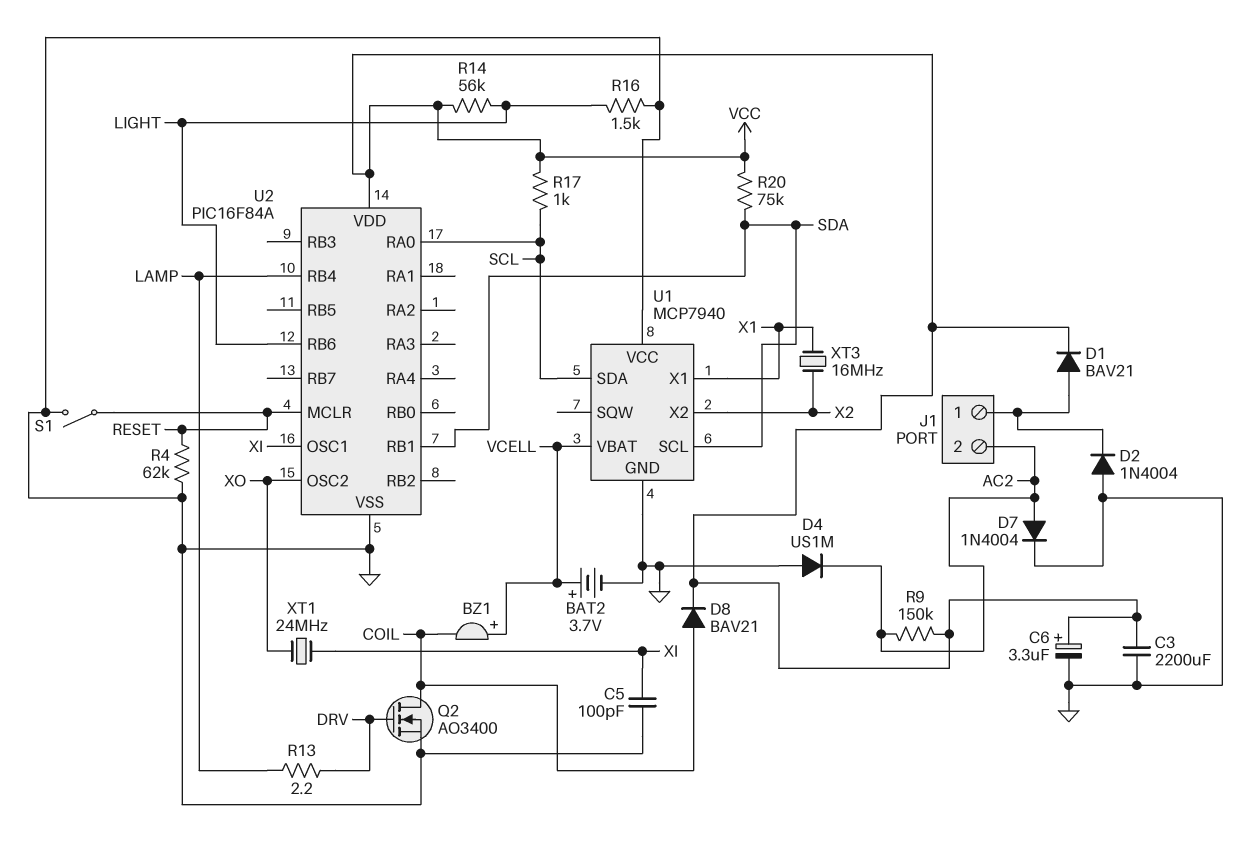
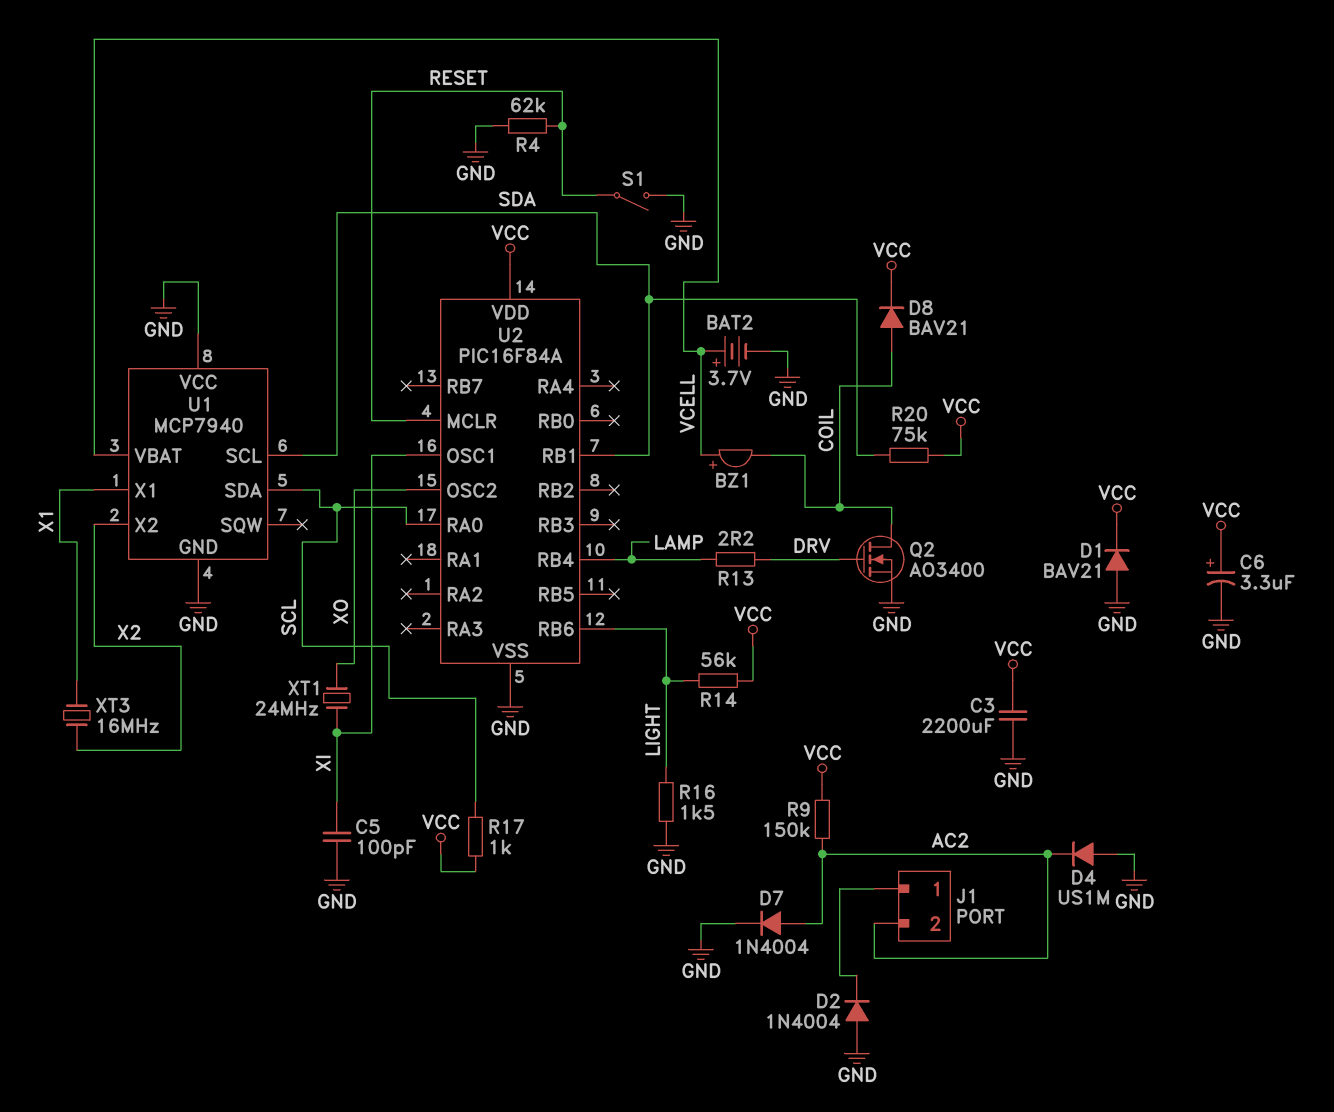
D1: diode BAV21 (A J1/1, K VCC) -> diode BAV21 (A GND, K VCC)

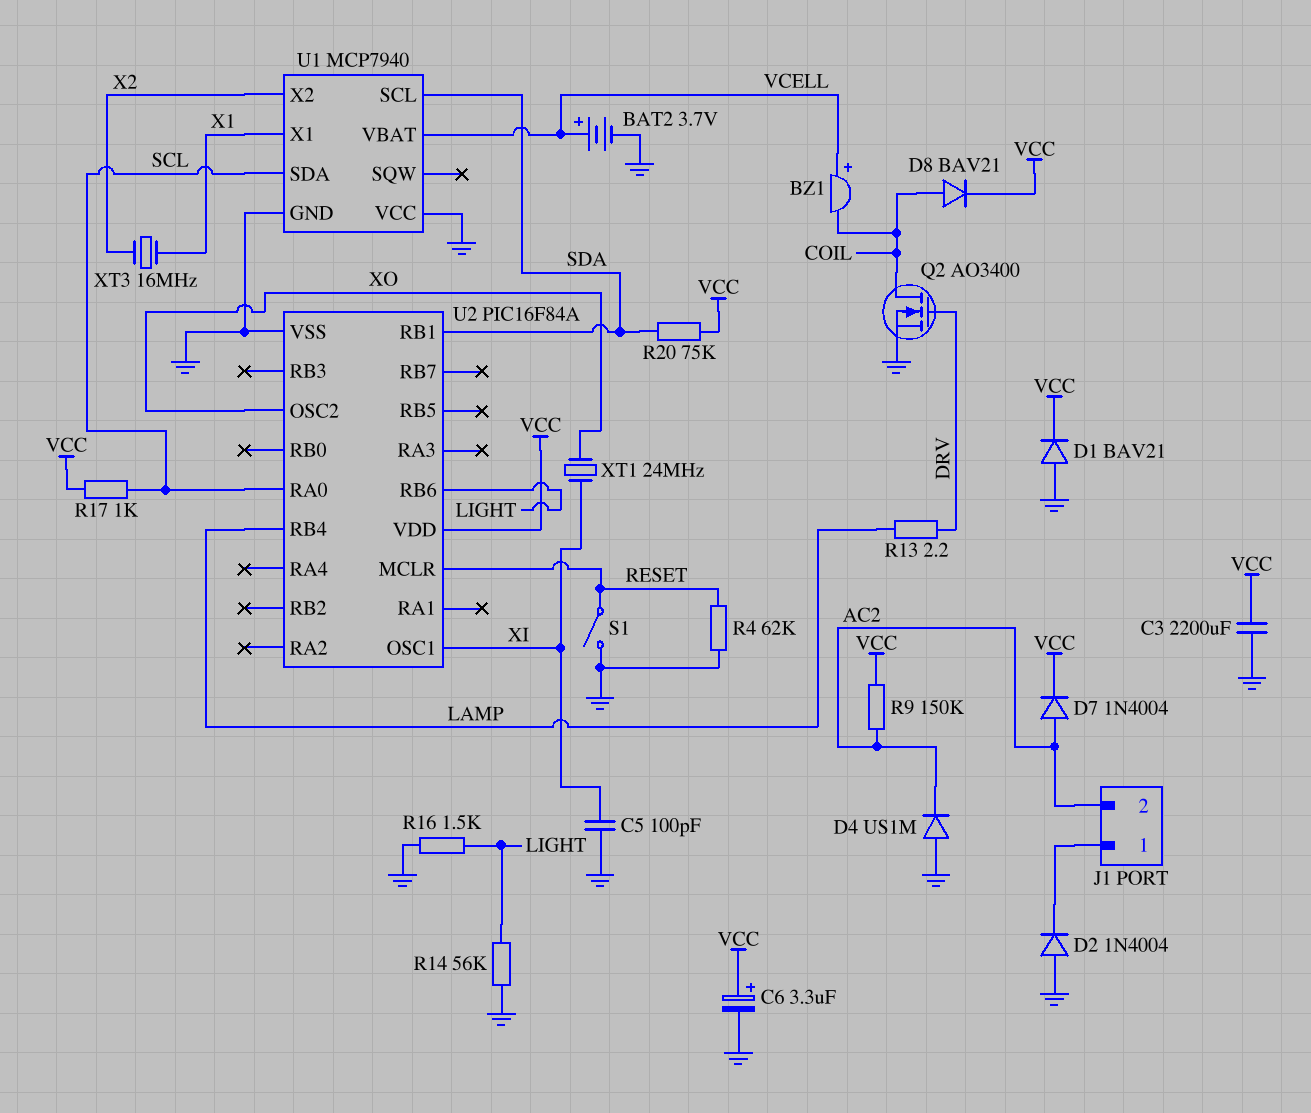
D7: diode 1N4004 (A AC2, K GND) -> diode 1N4004 (A AC2, K VCC)
R14: 56k (LIGHT, VCC) -> 56k (GND, LIGHT)

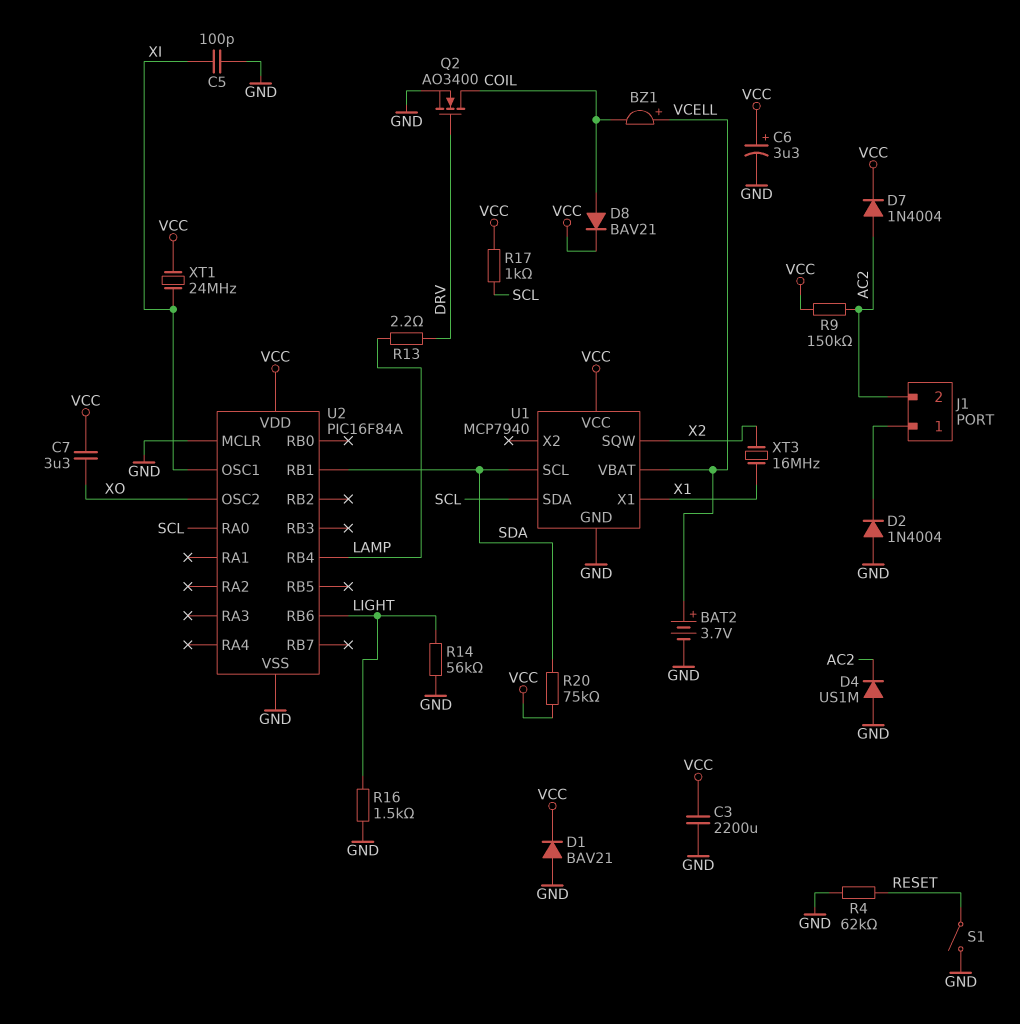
C7: none -> 3.3uF (VCC, XO)
U1 pin SQW: none -> X2
U1 pin VCC: GND -> VCC
U1 pin X2: X2 -> none
U2 pin MCLR: RESET -> GND
XT1: 24MHz (XI, XO) -> 24MHz (VCC, XI)

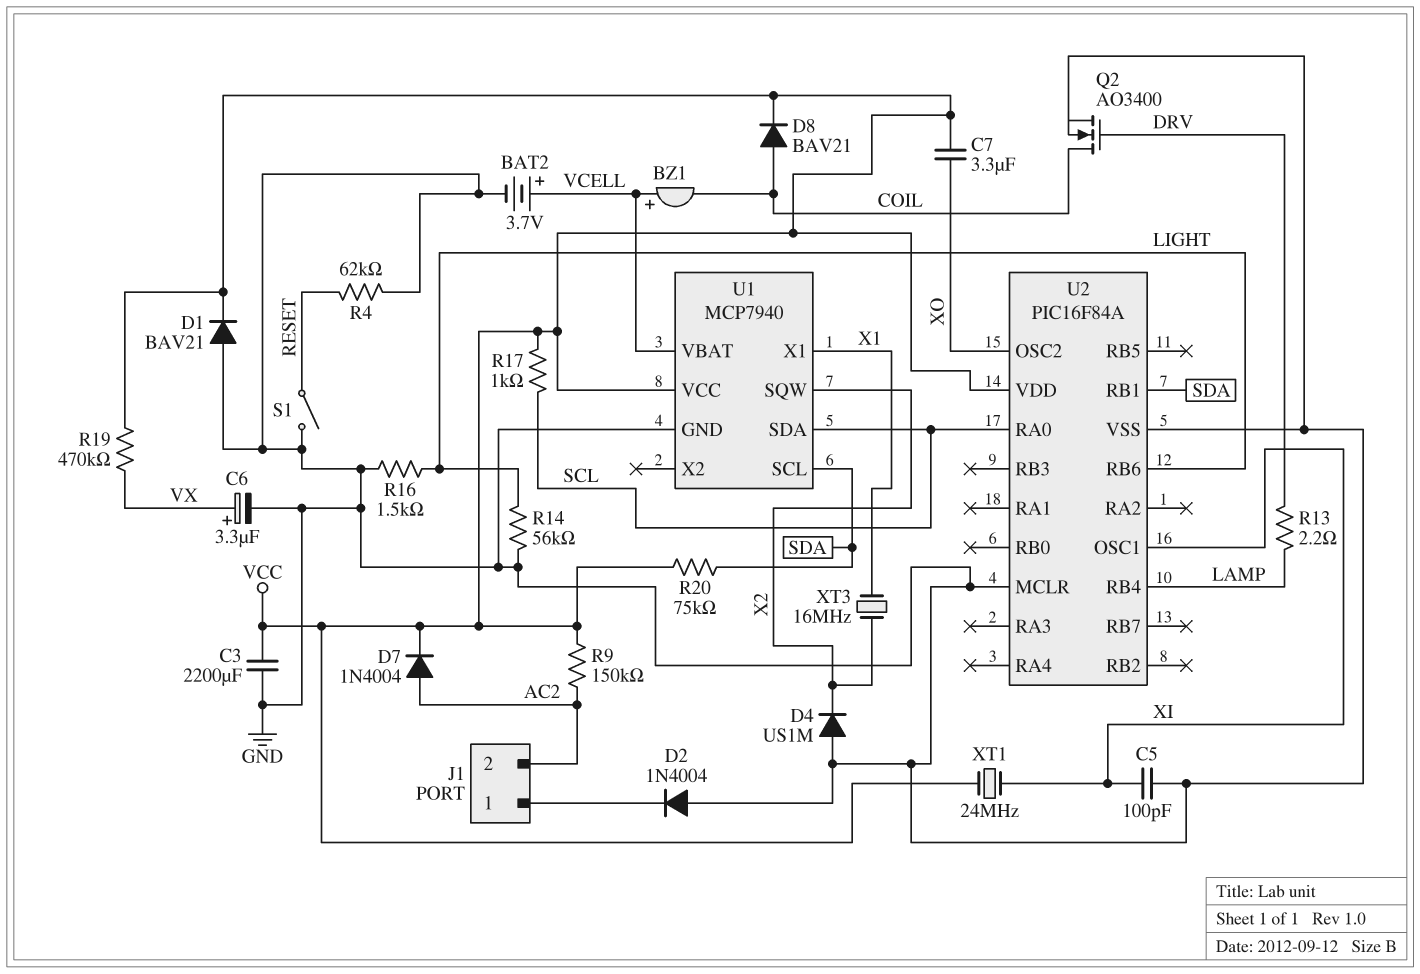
C6: 3.3uF (plus VCC, minus GND) -> 3.3uF (plus VX, minus GND)
D4: diode US1M (A GND, K AC2) -> diode US1M (A GND, K X2)
R19: none -> 470k (VCC, VX)

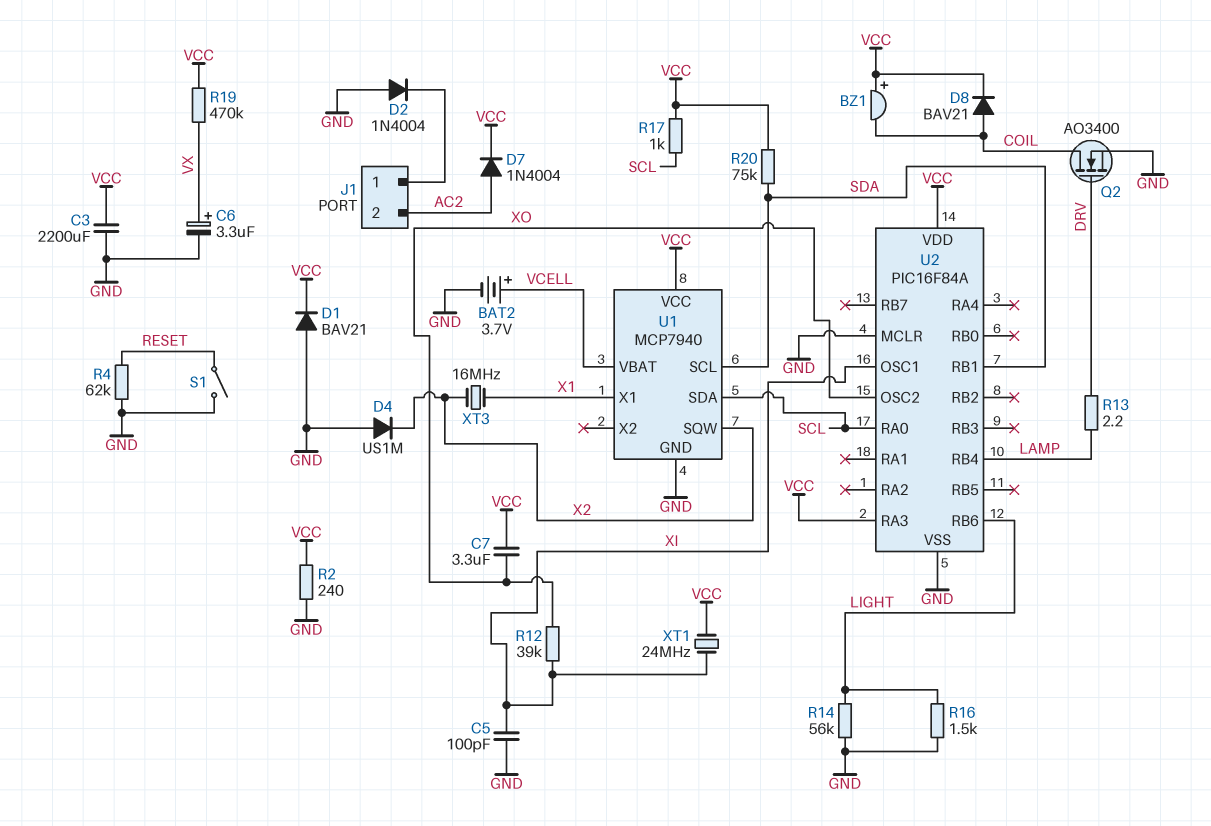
BZ1: buzzer (plus VCELL, minus COIL) -> buzzer (plus VCC, minus COIL)
R2: none -> 240 (GND, VCC)
R9: 150k (AC2, VCC) -> none
R12: none -> 39k (XI, XO)
U2 pin RA3: none -> VCC

